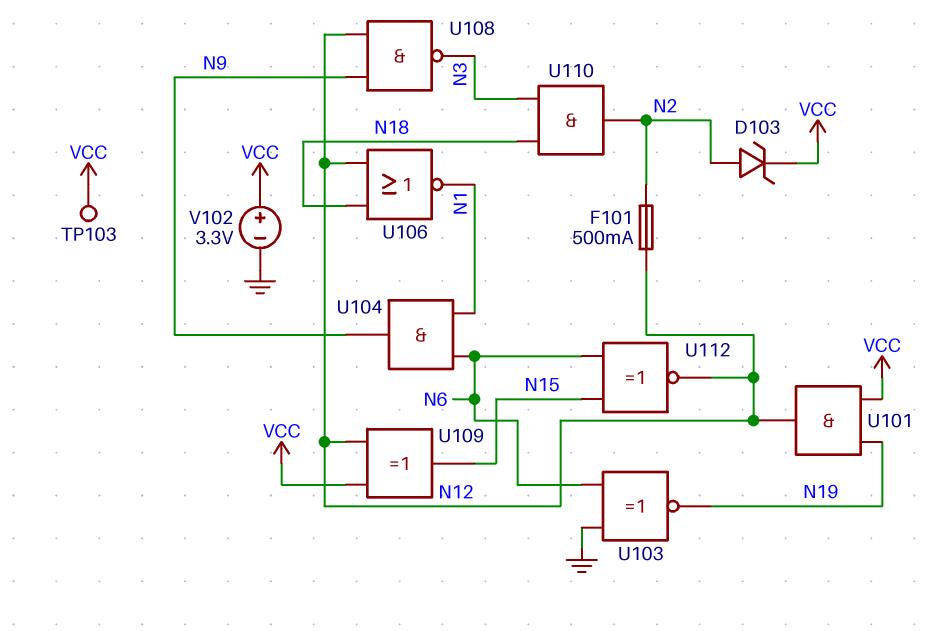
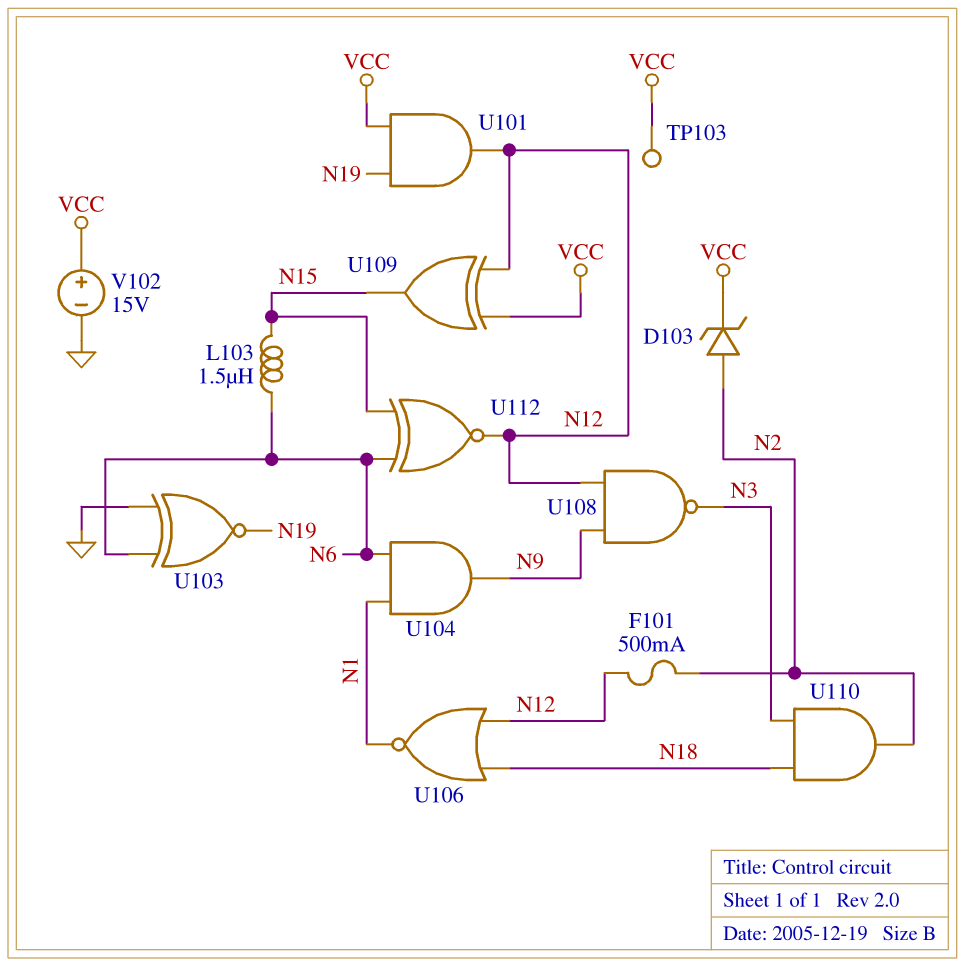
L103: none -> 1.5uH (N6, N15)
V102: 3.3V (plus VCC, minus GND) -> 15V (plus VCC, minus GND)

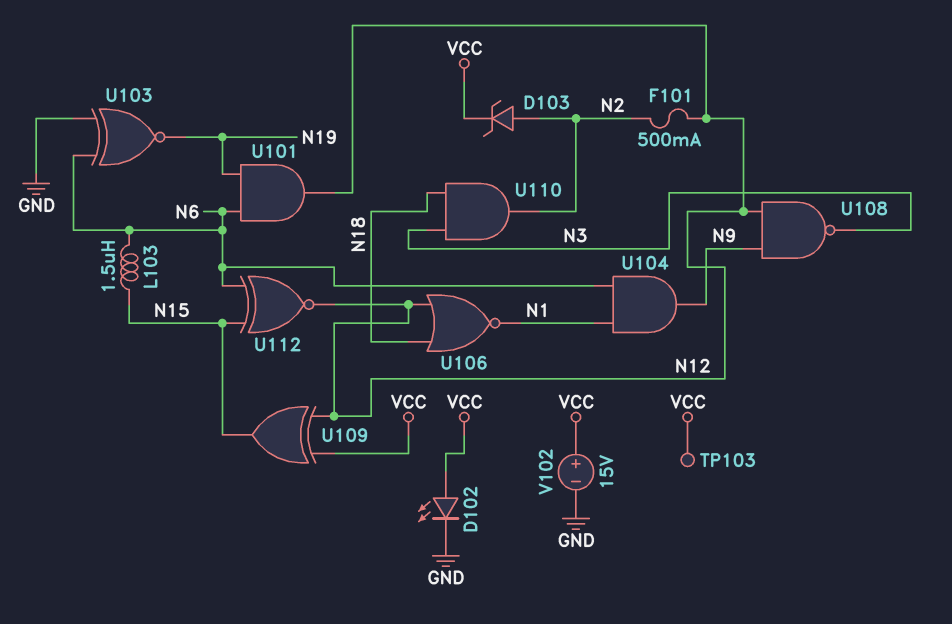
D102: none -> LED (A VCC, K GND)
U101: AND (in N19, in VCC, out N12) -> AND (in N6, in N19, out N12)

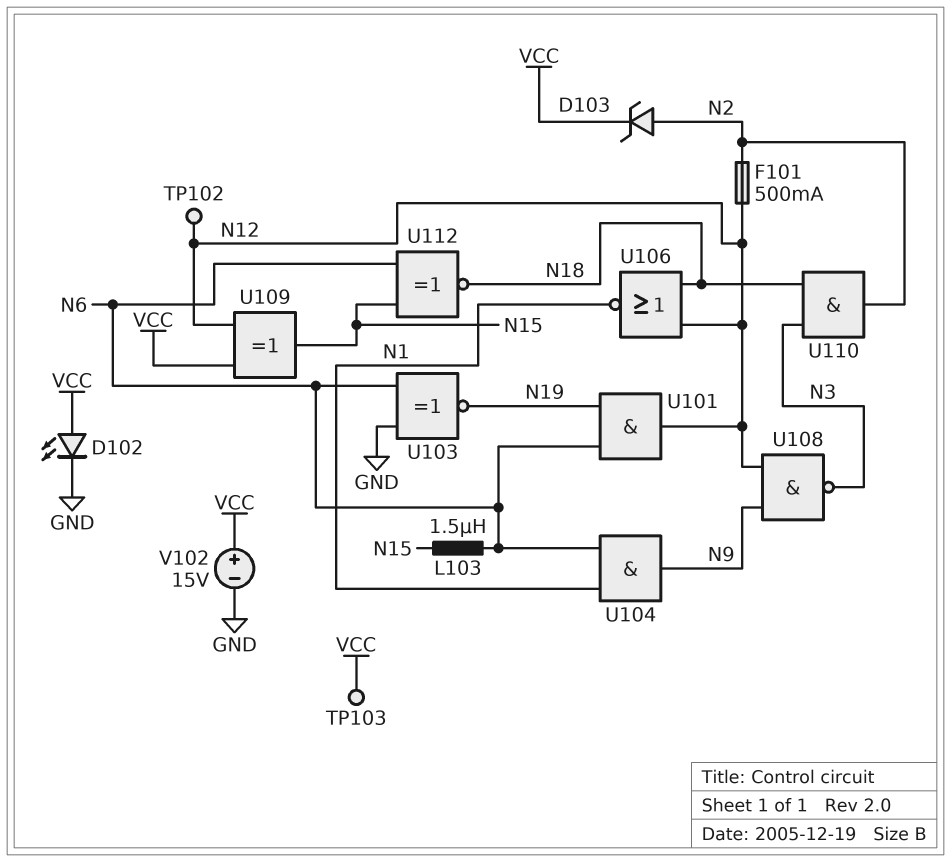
TP102: none -> test point (N12)
U112: XNOR (in N6, in N15, out N12) -> XNOR (in N6, in N15, out N18)

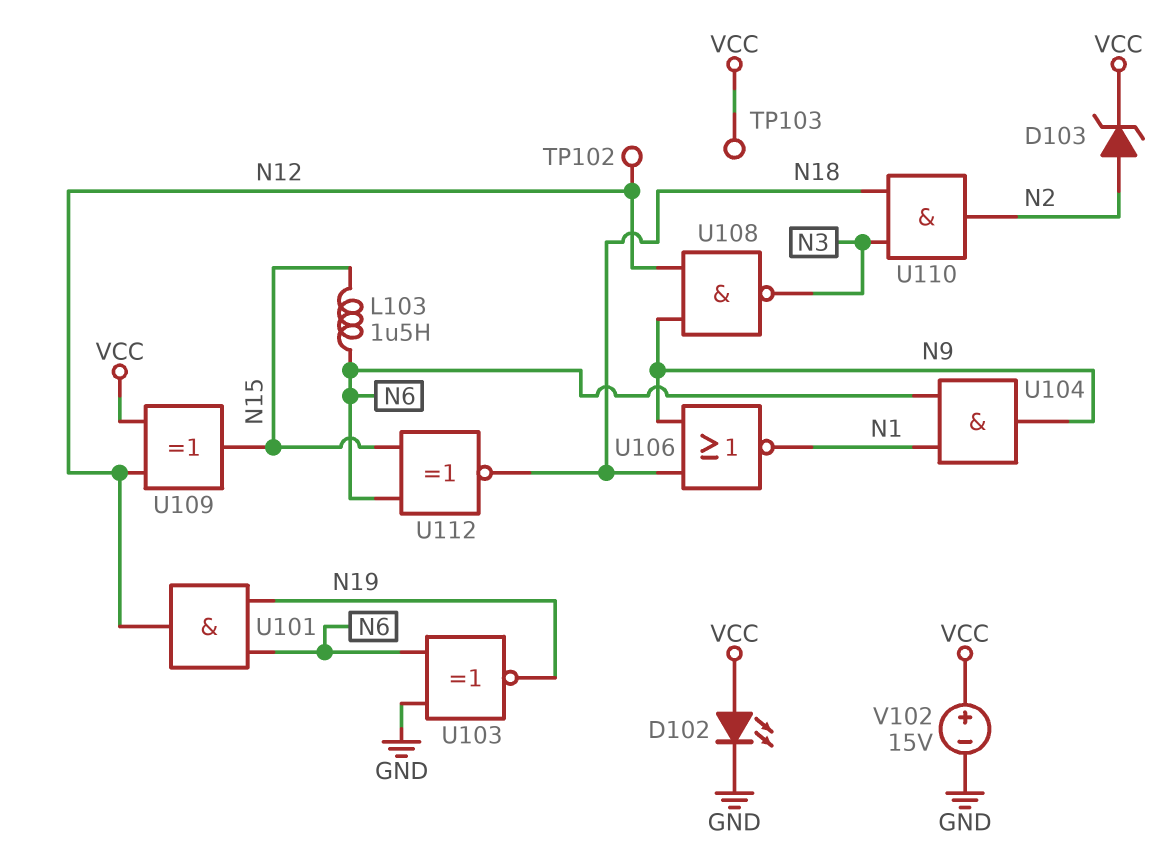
F101: 500mA (N2, N12) -> none
U106: NOR (in N12, in N18, out N1) -> NOR (in N9, in N18, out N1)

